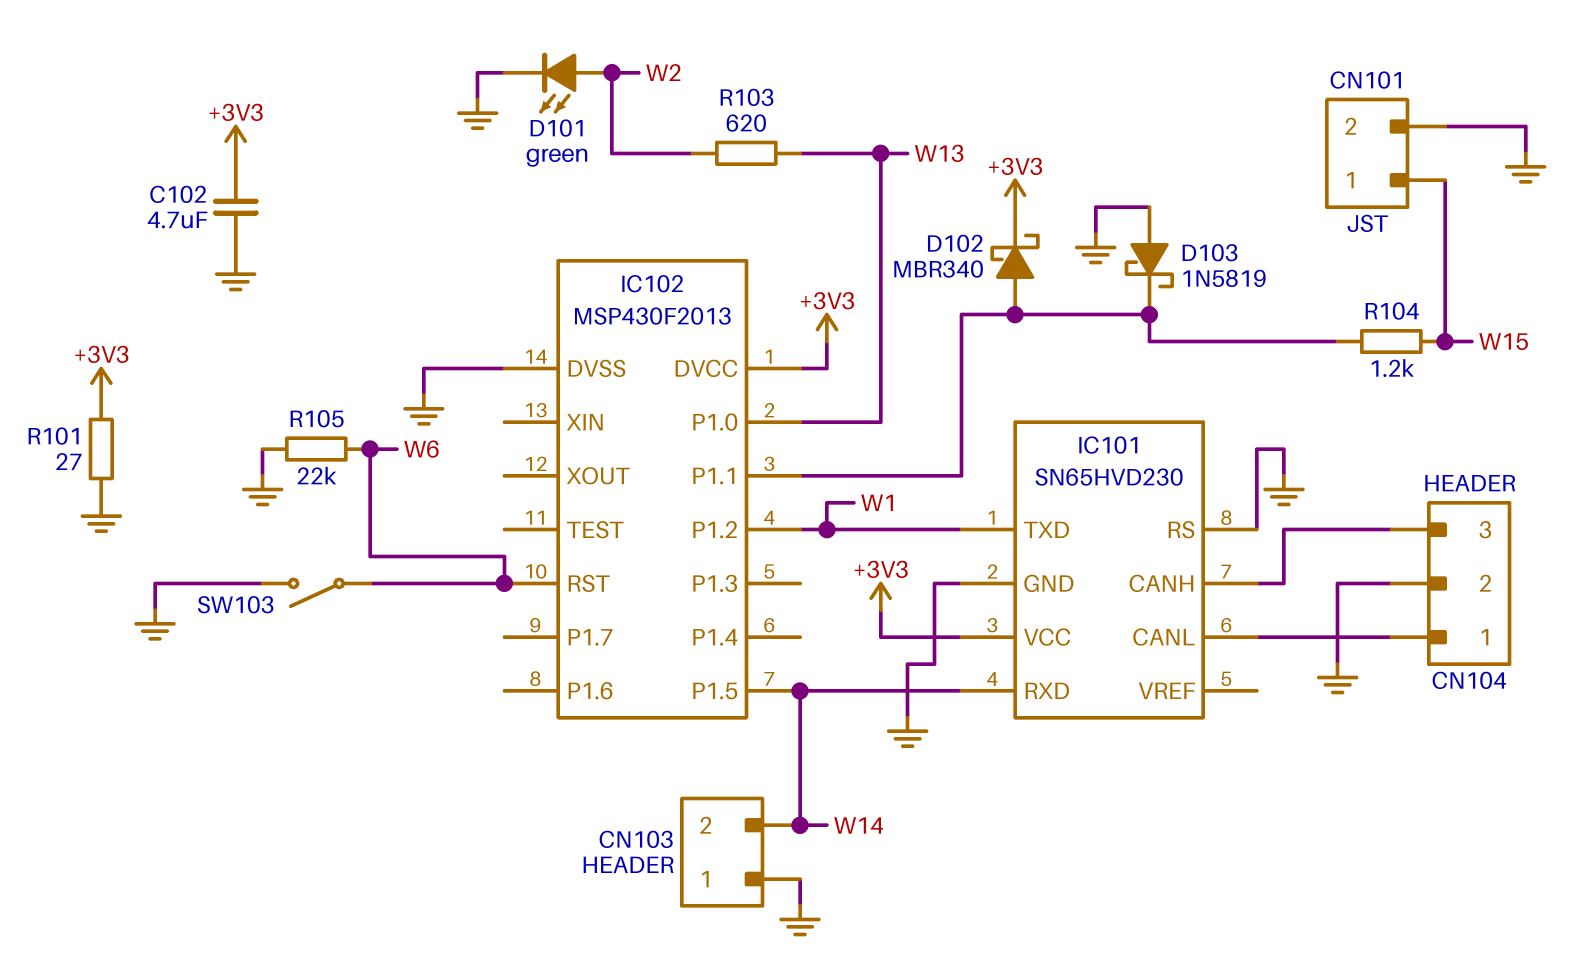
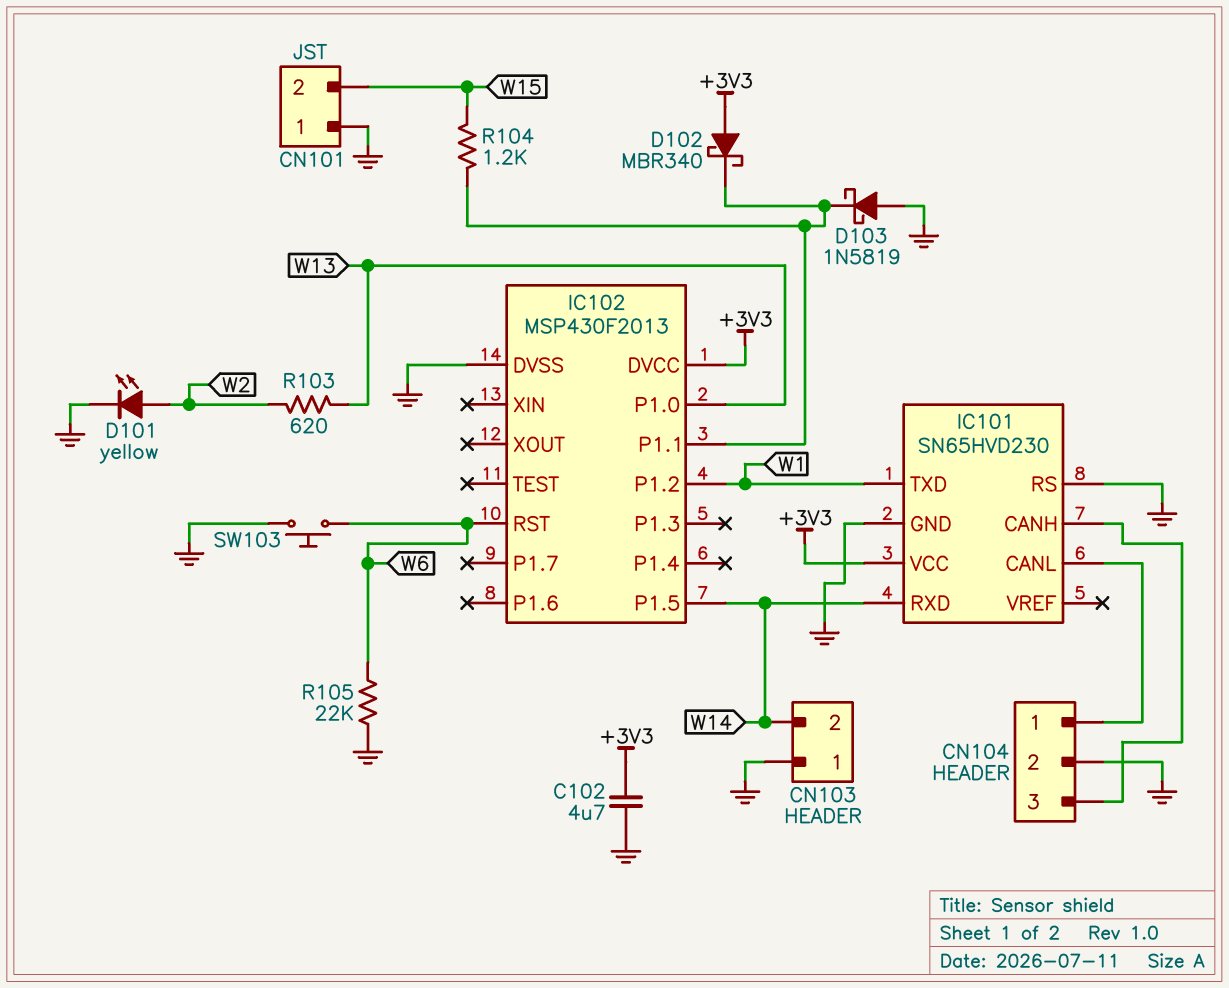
CN101 pin 1: W15 -> GND
CN101 pin 2: GND -> W15
D101: LED green (A W2, K GND) -> LED yellow (A W2, K GND)
D102: schottky MBR340 (A IC102/P1.1, K +3V3) -> schottky MBR340 (A +3V3, K IC102/P1.1)
R101: 27 (+3V3, GND) -> none
SW103: switch (GND, W6) -> button (GND, W6)

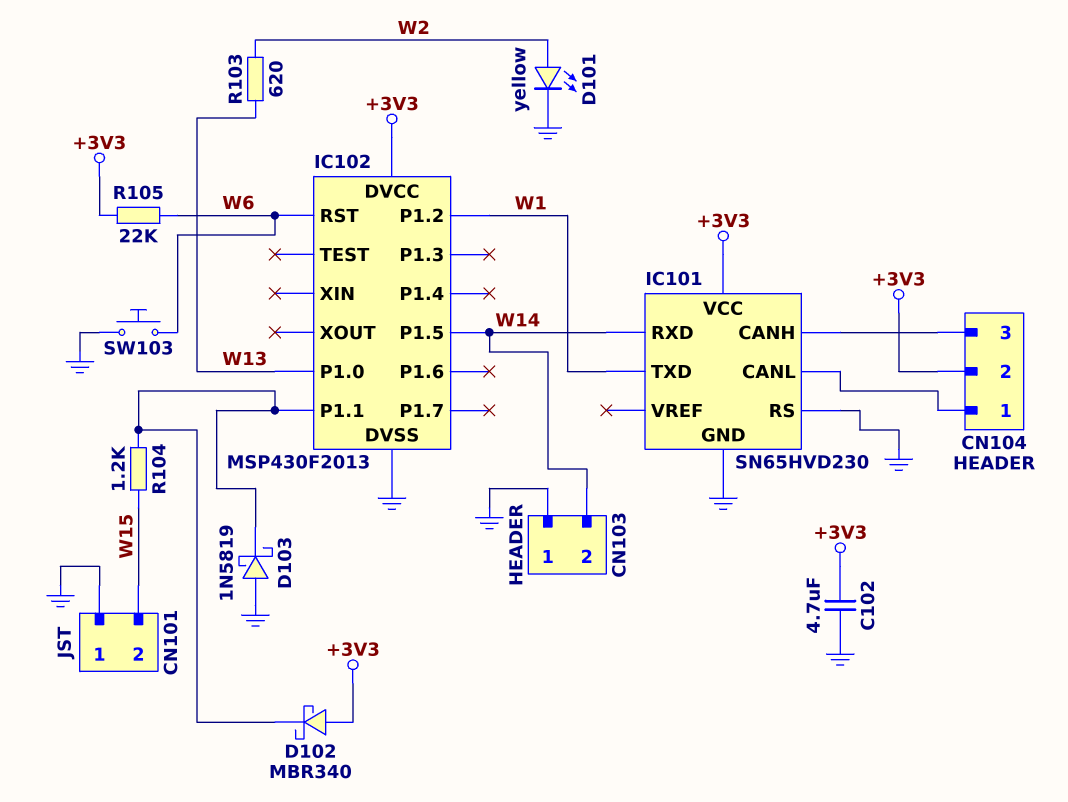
CN104 pin 2: GND -> +3V3
R105: 22k (GND, W6) -> 22k (+3V3, W6)

